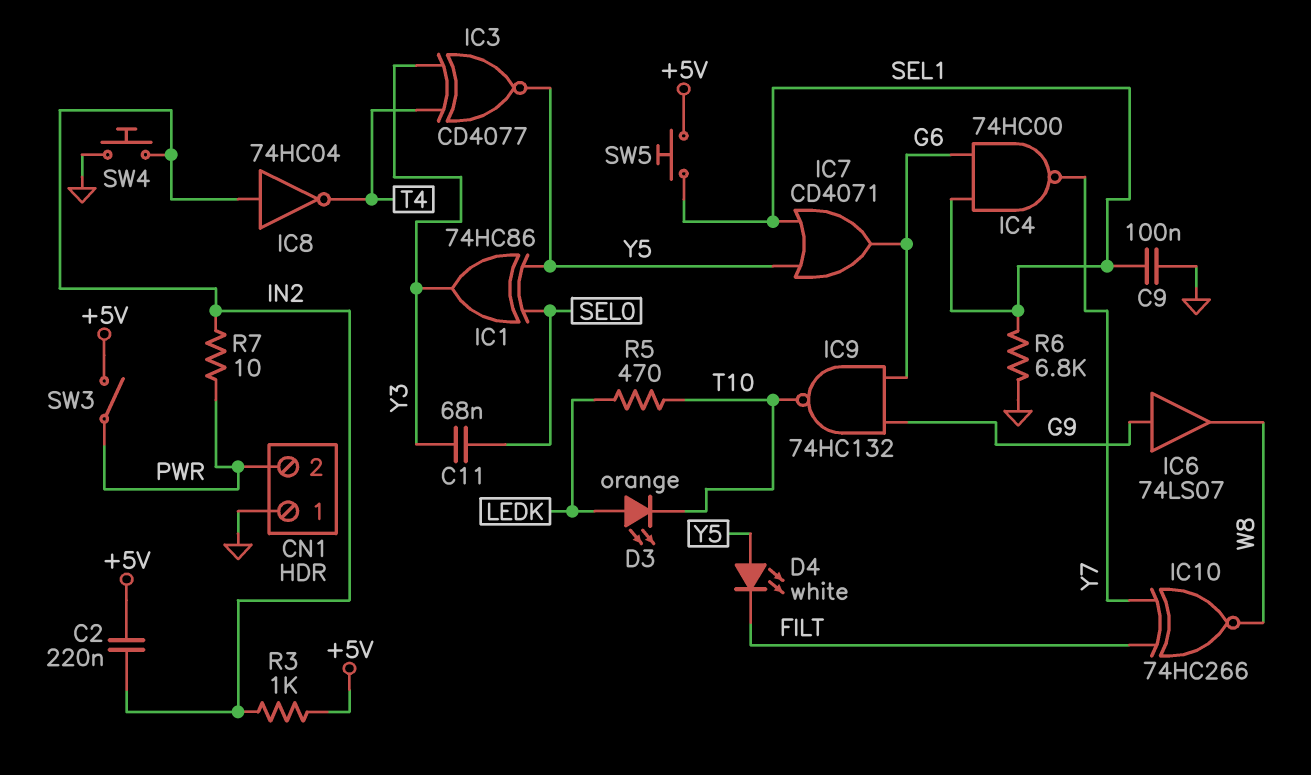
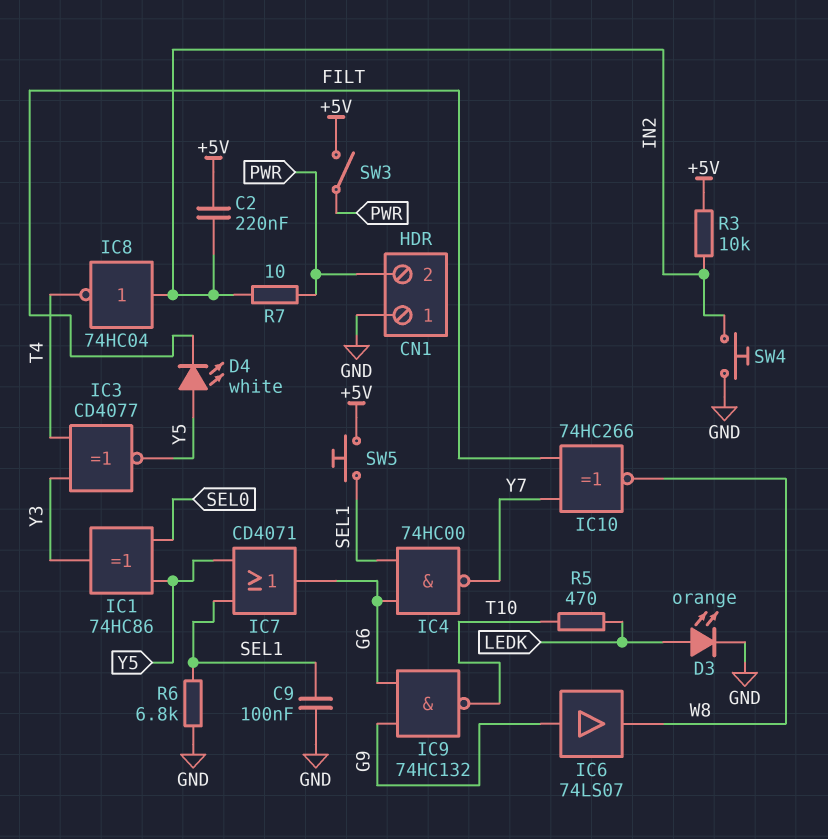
C11: 68nF (SEL0, Y3) -> none
D3: LED orange (A LEDK, K T10) -> LED orange (A LEDK, K GND)
R3: 1k (+5V, IN2) -> 10k (+5V, IN2)

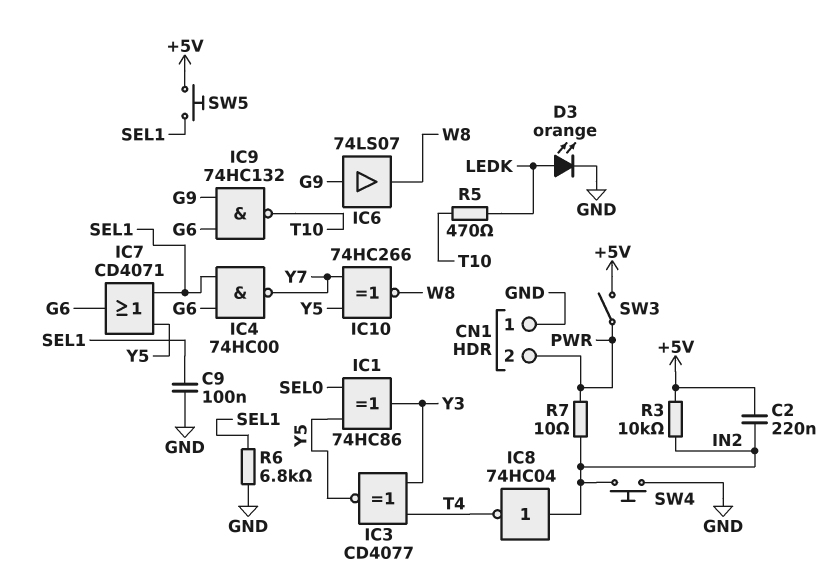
D4: LED white (A Y5, K FILT) -> none
IC10: XNOR 74HC266 (in FILT, in Y7, out W8) -> XNOR 74HC266 (in Y5, in Y7, out W8)

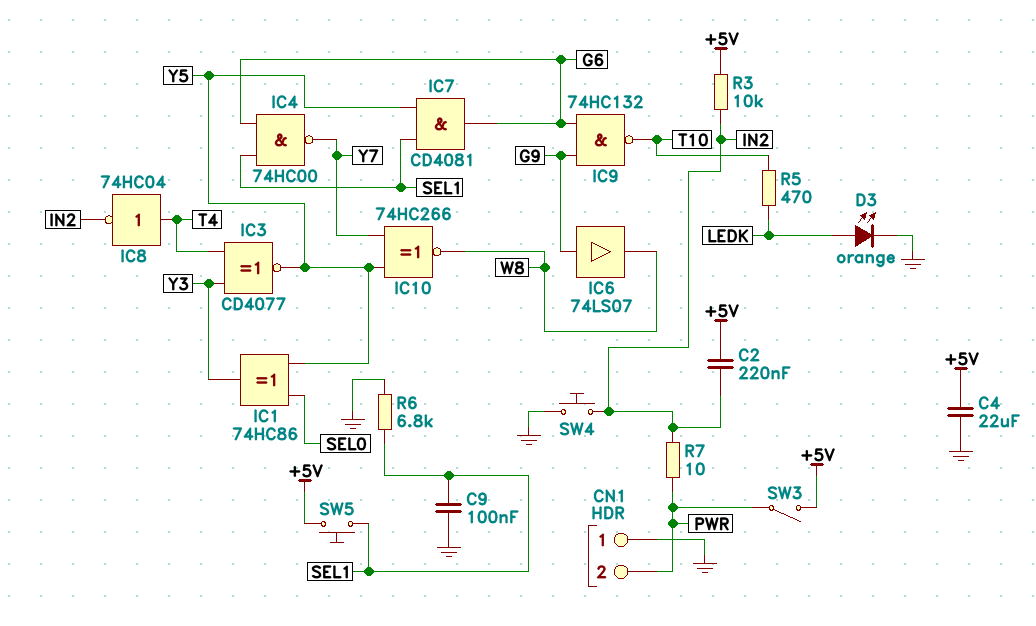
C4: none -> 22uF (+5V, GND)
IC7: OR CD4071 (in SEL1, in Y5, out G6) -> AND CD4081 (in SEL1, in Y5, out G6)
IC8: NOT 74HC04 (in IN2, out T4) -> NOT 74HC04 (in T4, out IN2)

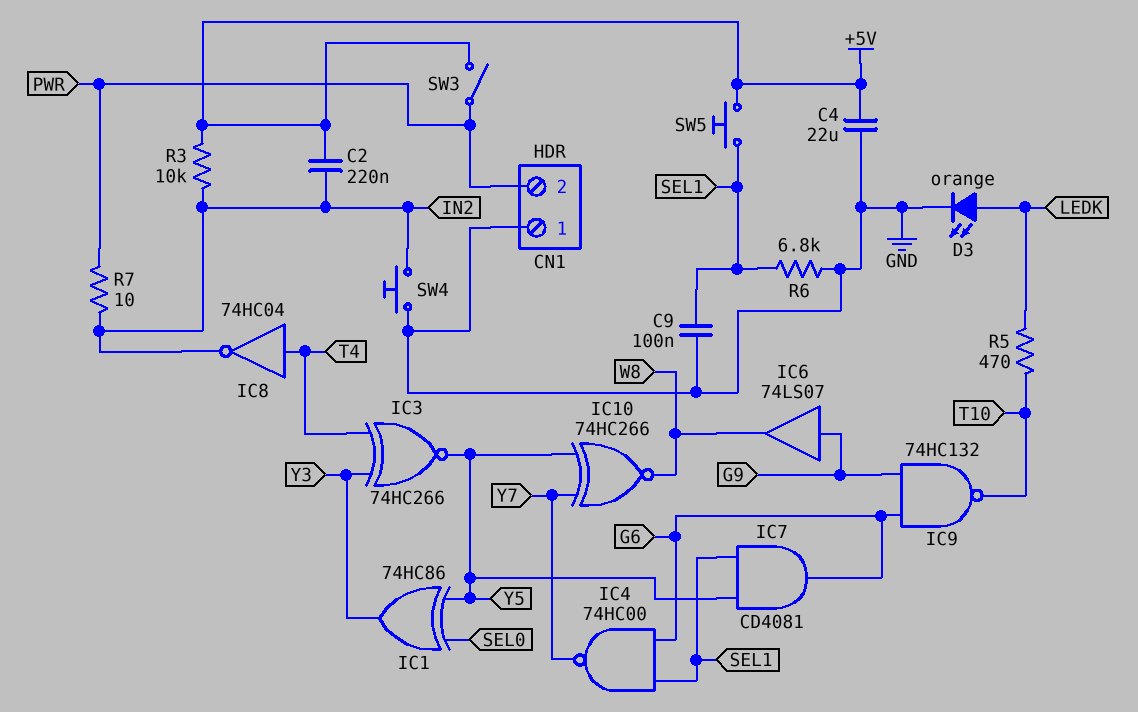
IC3: XNOR CD4077 (in T4, in Y3, out Y5) -> XNOR 74HC266 (in T4, in Y3, out Y5)

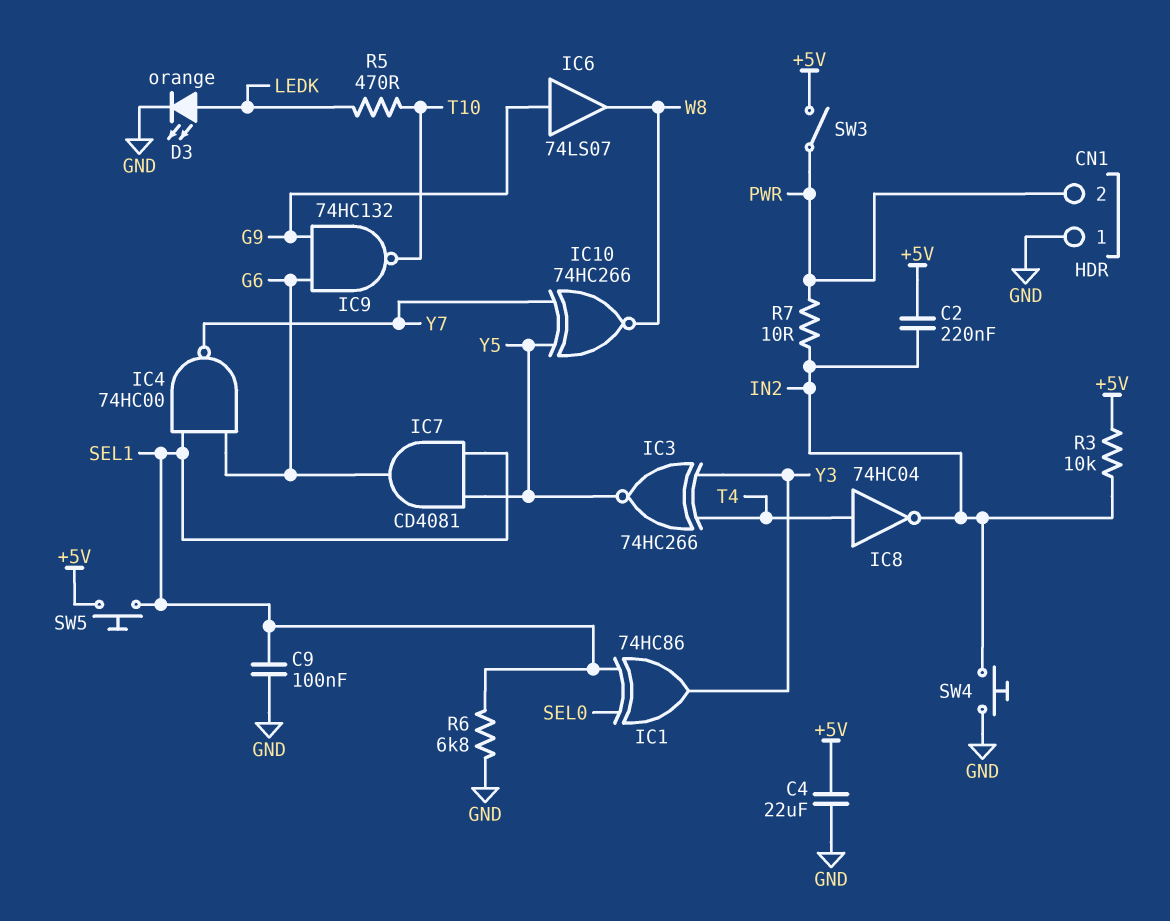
IC1: XOR 74HC86 (in SEL0, in Y5, out Y3) -> XOR 74HC86 (in SEL0, in SEL1, out Y3)

